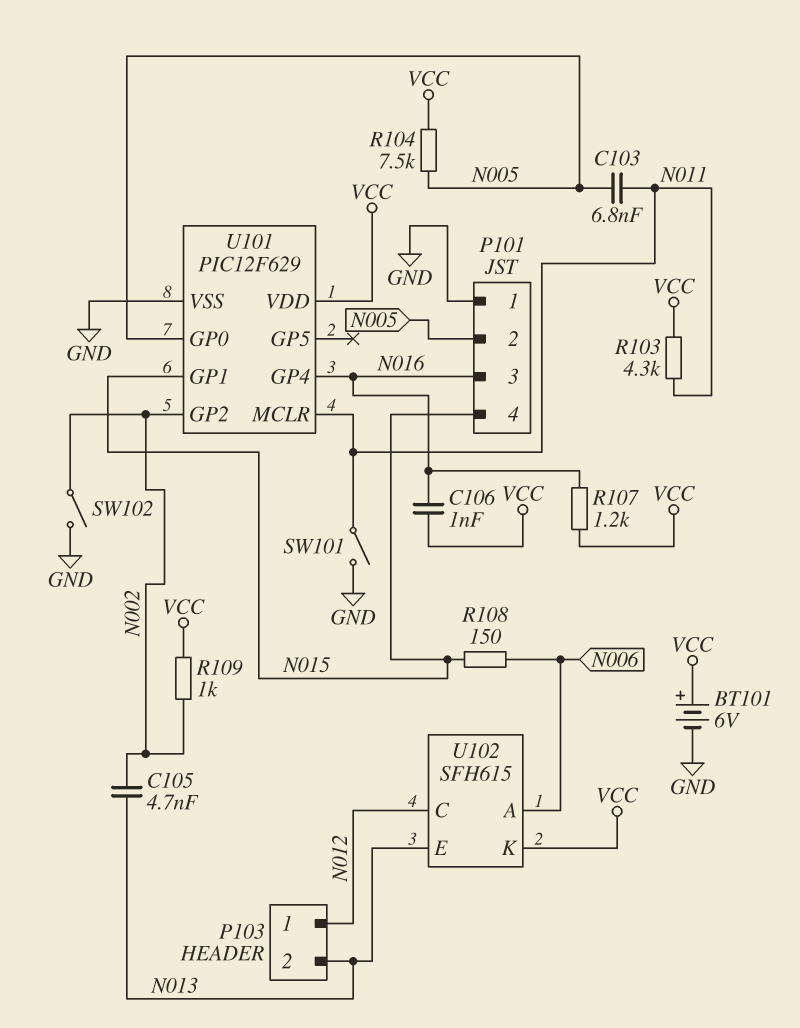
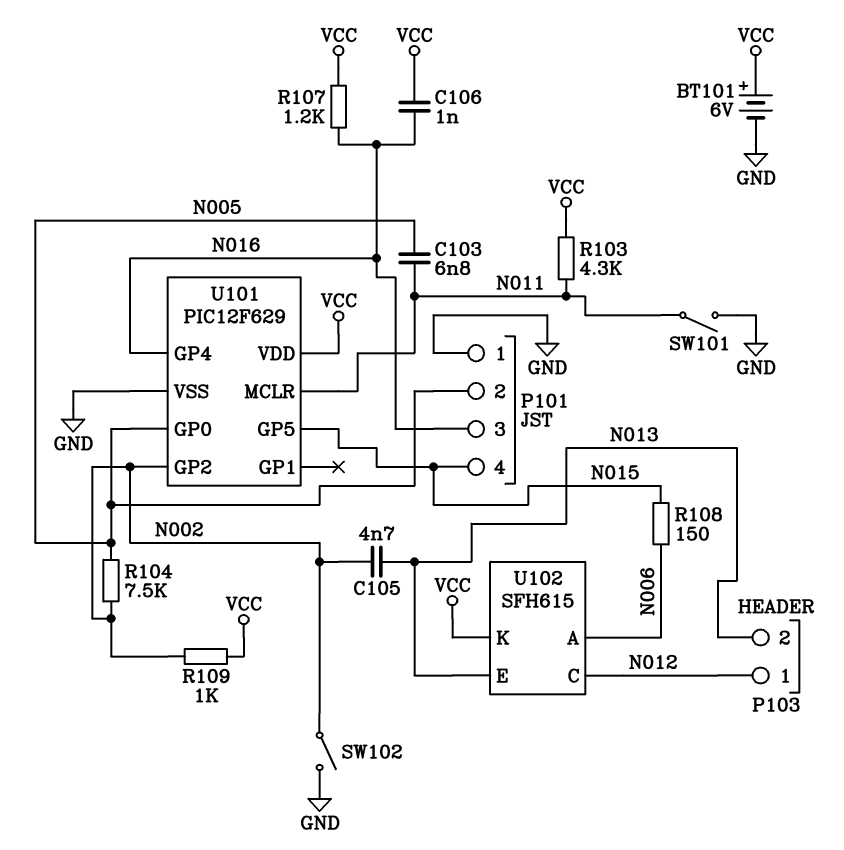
R104: 7.5k (N005, VCC) -> 7.5k (N002, N005)
U101 pin GP1: N015 -> none
U101 pin GP5: none -> N015

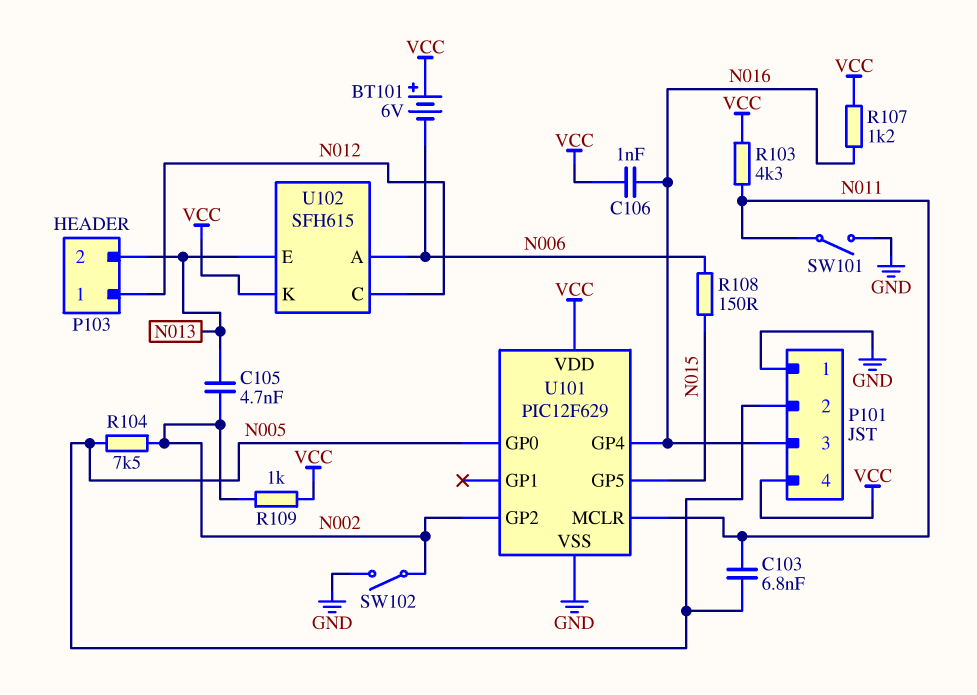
BT101: 6V (plus VCC, minus GND) -> 6V (plus VCC, minus N006)
P101 pin 4: N015 -> VCC

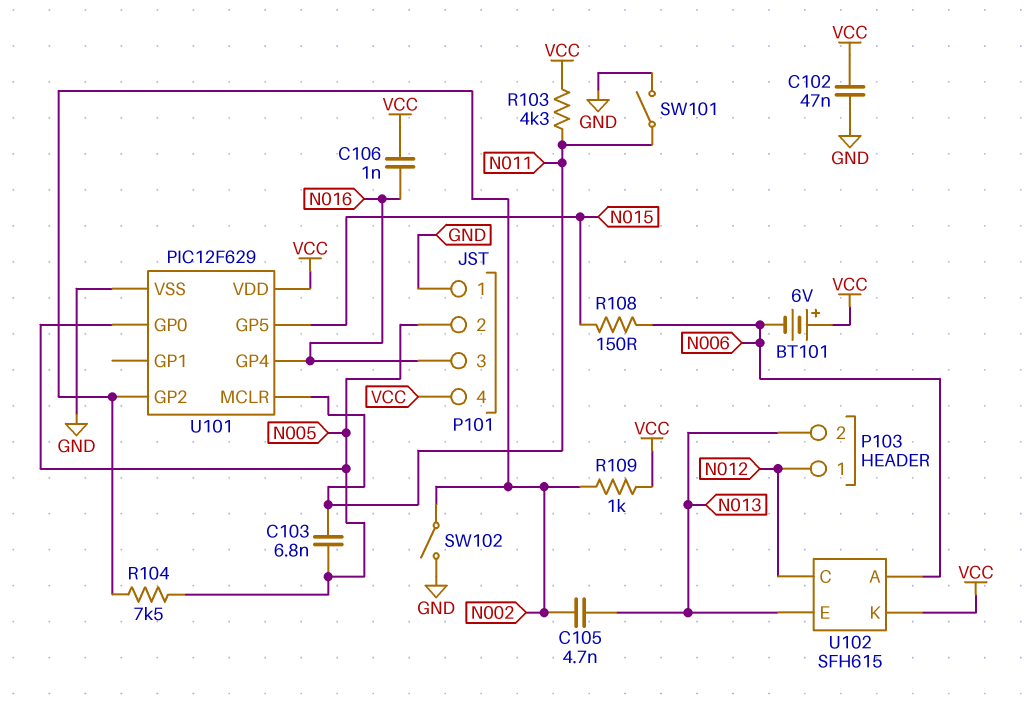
C102: none -> 47nF (GND, VCC)
R107: 1.2k (N016, VCC) -> none

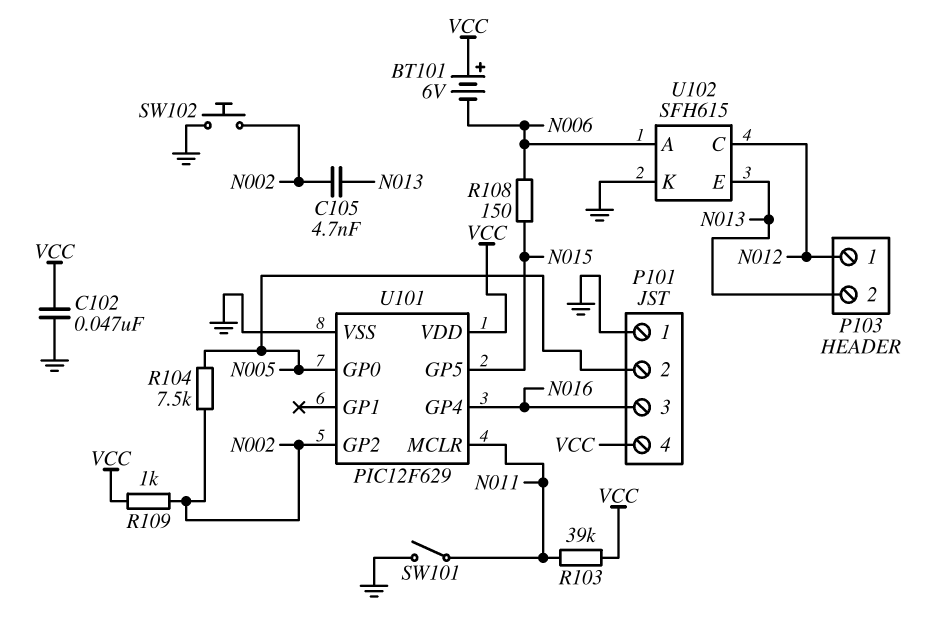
C103: 6.8nF (N005, N011) -> none
C106: 1nF (N016, VCC) -> none
R103: 4.3k (N011, VCC) -> 39k (N011, VCC)
SW102: switch (GND, N002) -> button (GND, N002)
U102 pin K: VCC -> GND

